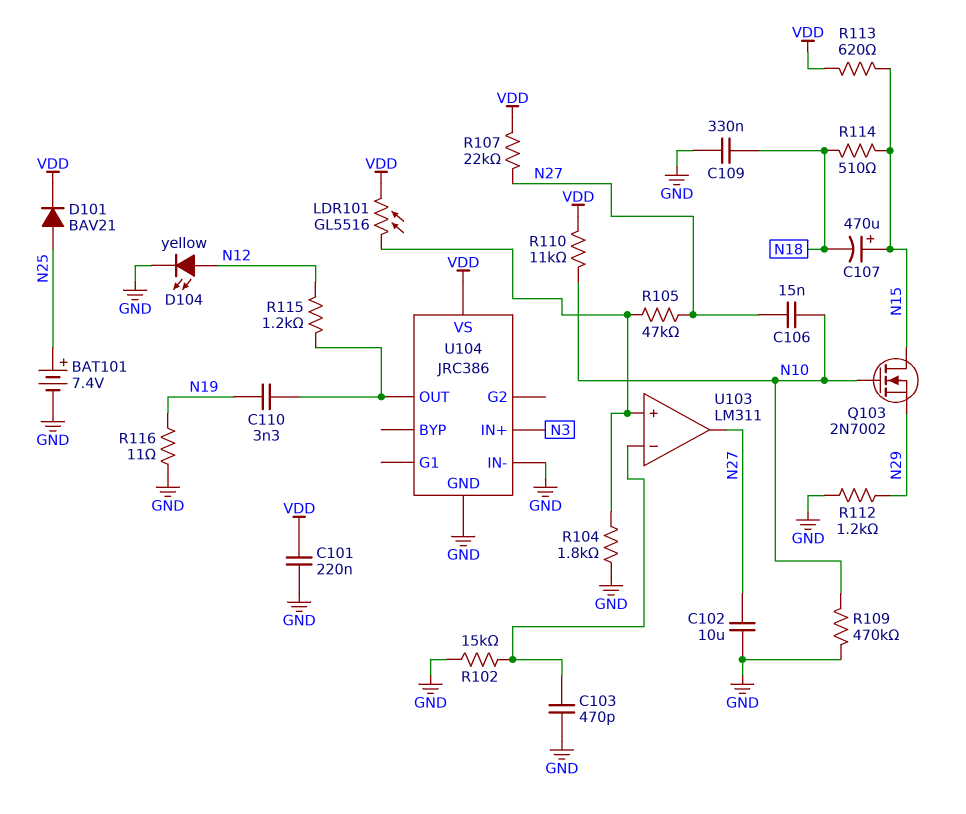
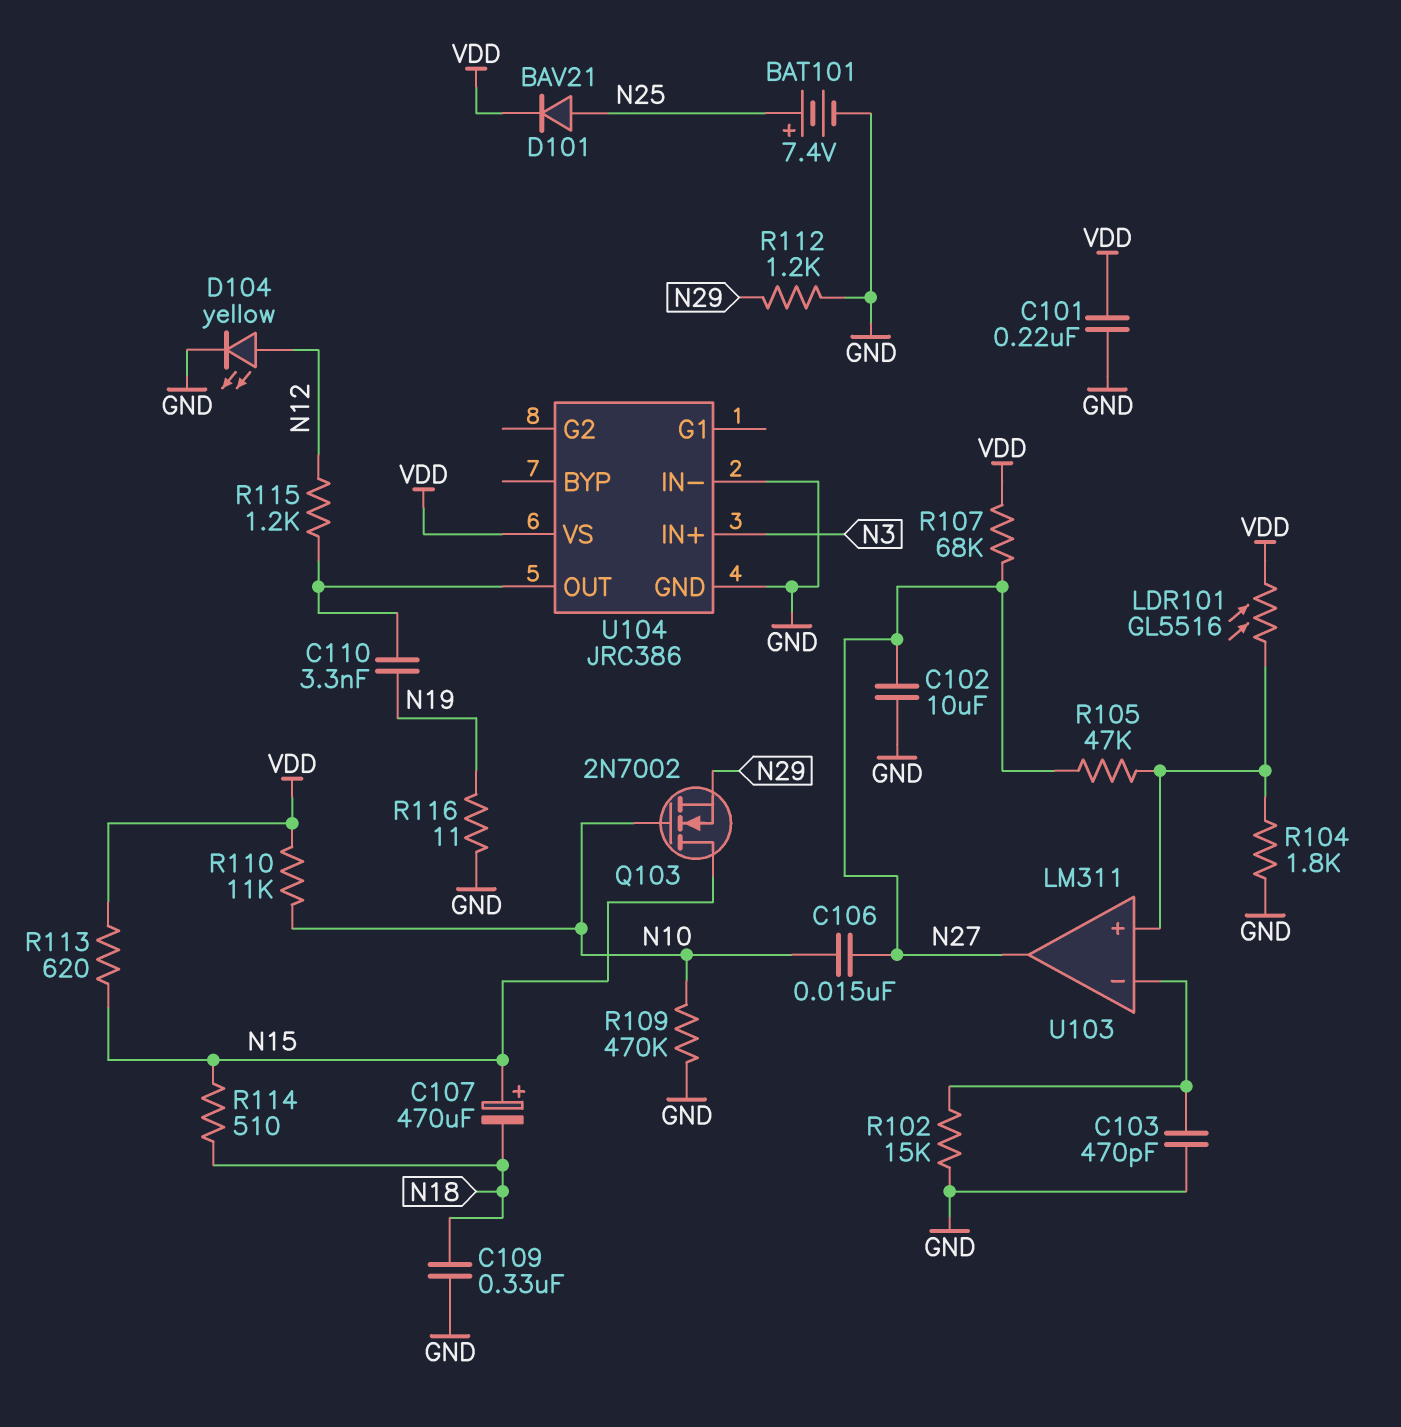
R107: 22k (N27, VDD) -> 68k (N27, VDD)

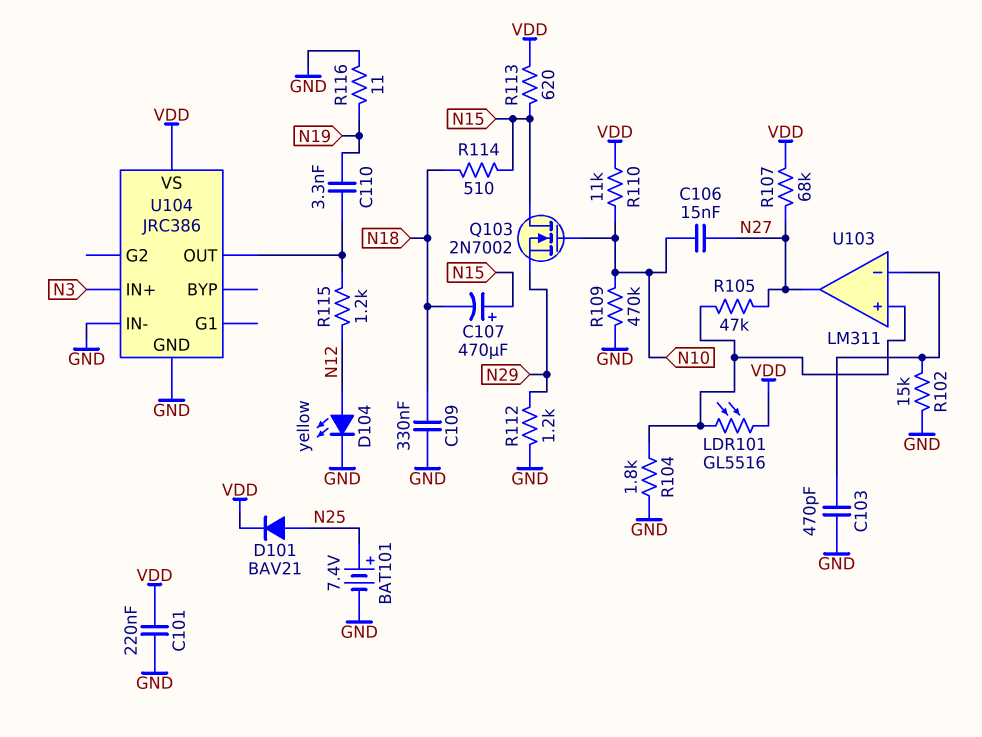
C102: 10uF (GND, N27) -> none

